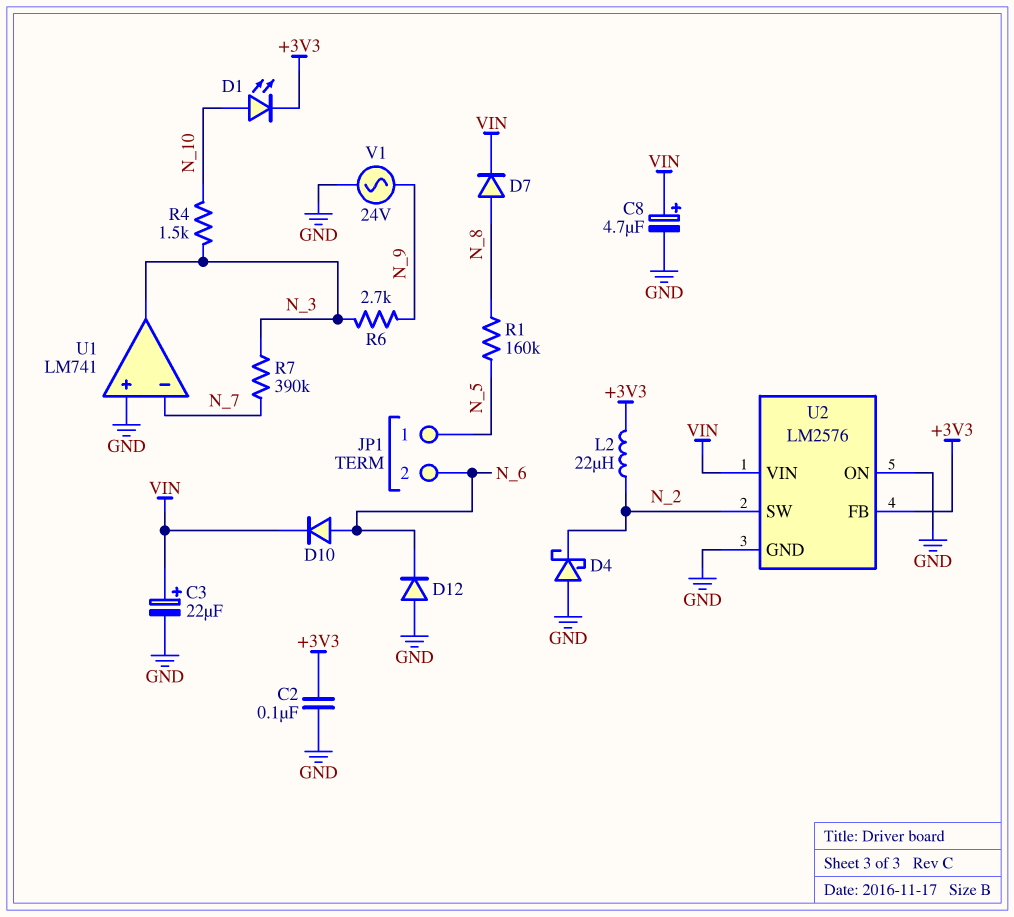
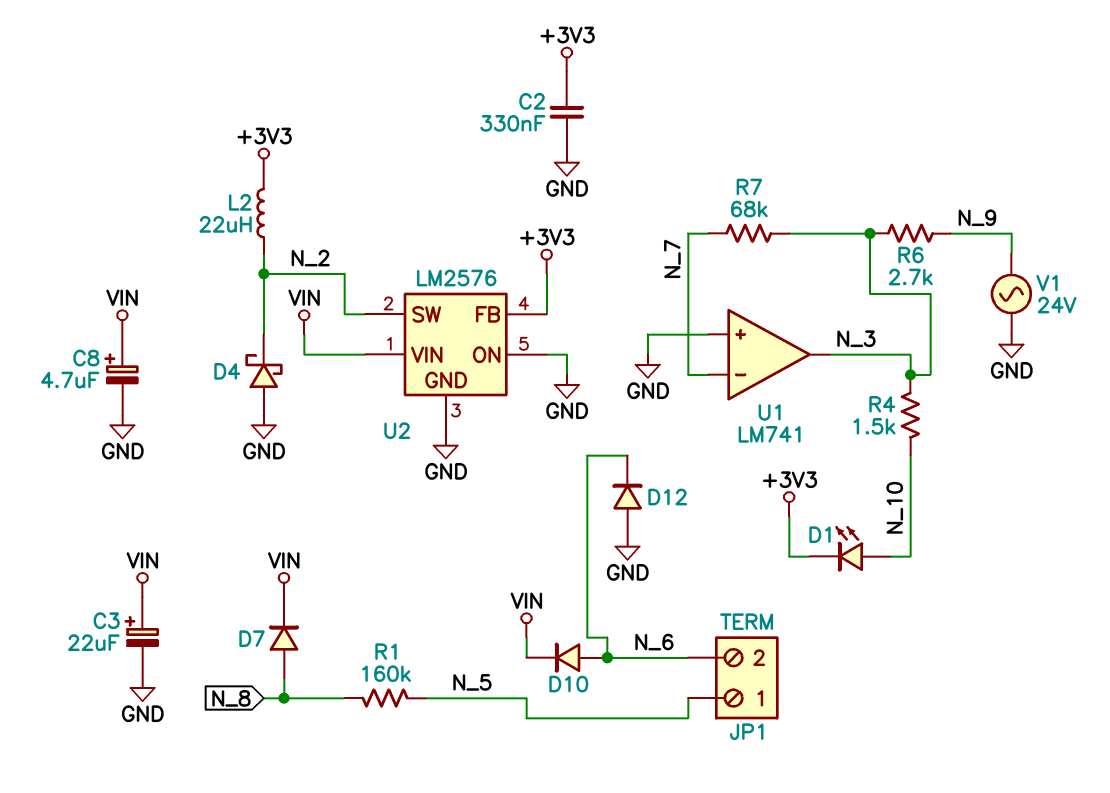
C2: 100nF (+3V3, GND) -> 330nF (+3V3, GND)
R7: 390k (N_3, N_7) -> 68k (N_3, N_7)

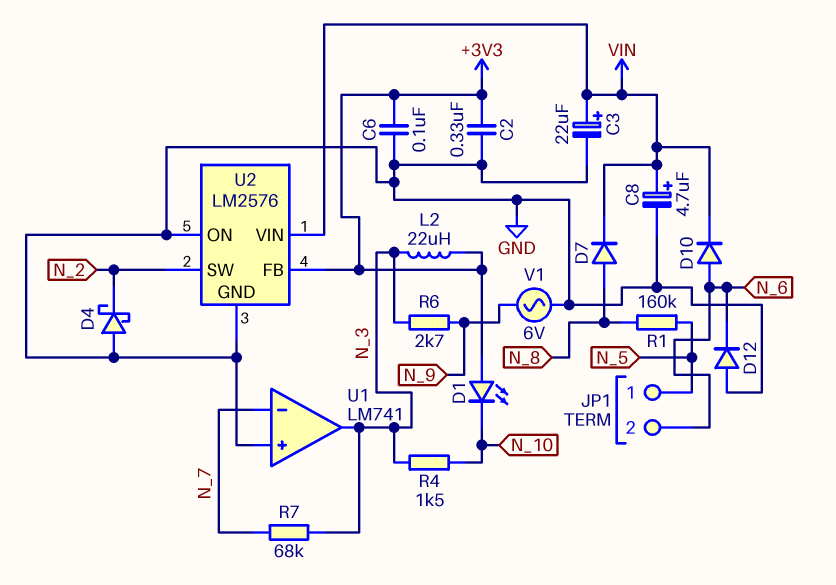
C6: none -> 100nF (+3V3, GND)
D1: LED (A N_10, K +3V3) -> LED (A +3V3, K N_10)
L2: 22uH (+3V3, N_2) -> 22uH (+3V3, N_3)
V1: AC 24V (GND, N_9) -> AC 6V (GND, N_9)

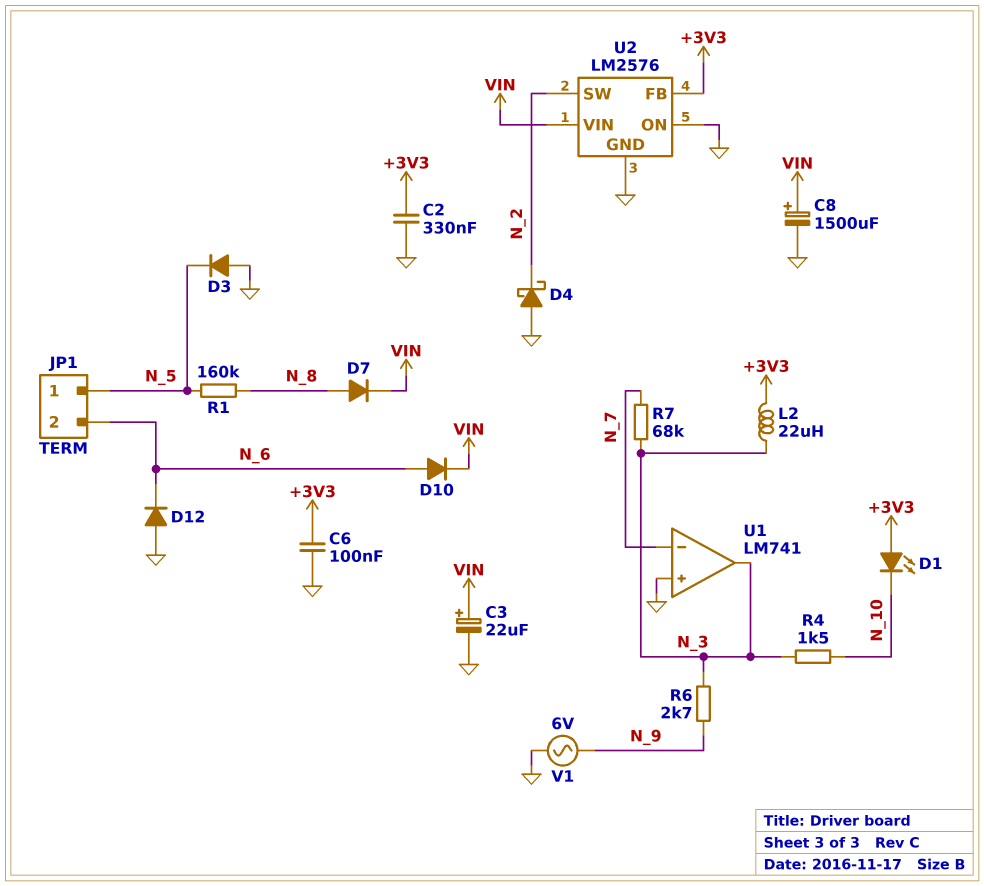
C8: 4.7uF (plus VIN, minus GND) -> 1500uF (plus VIN, minus GND)
D3: none -> diode (A GND, K N_5)

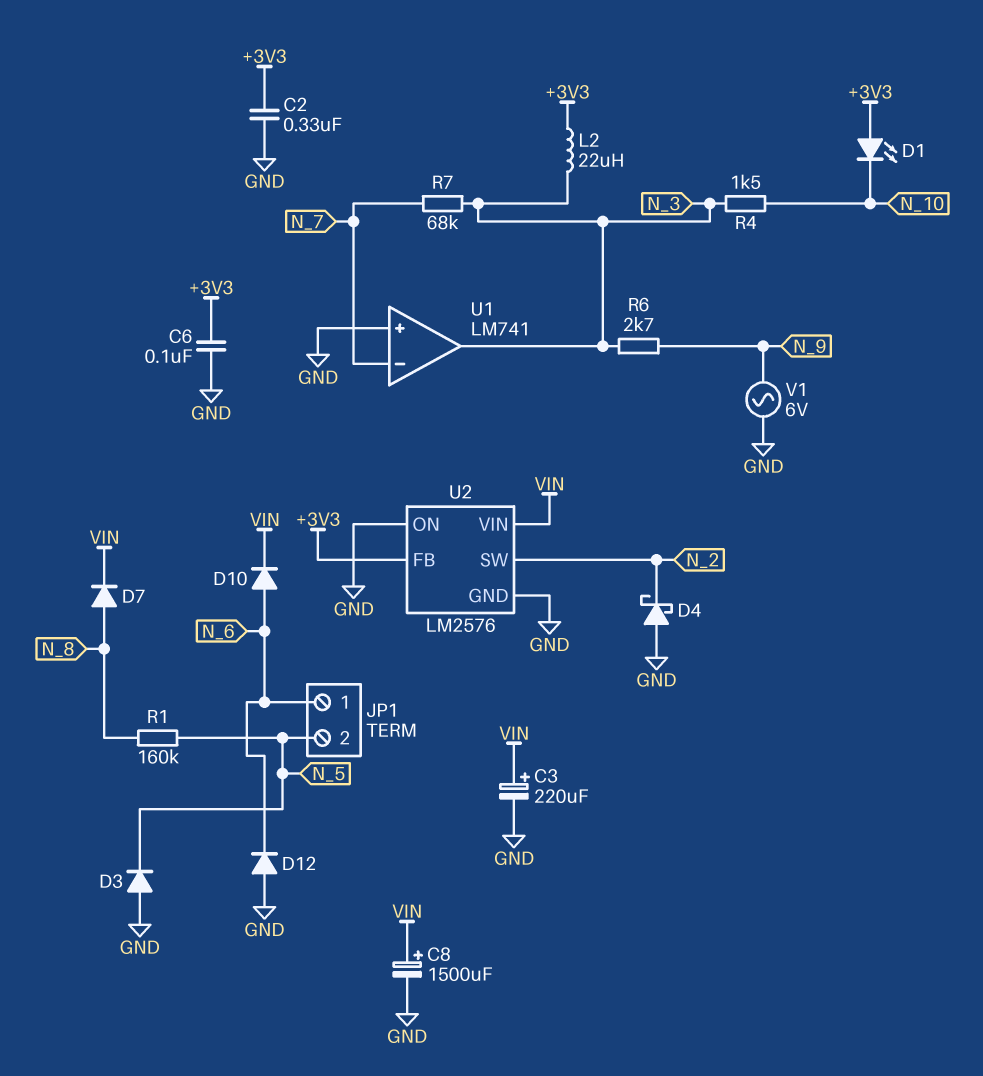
C3: 22uF (plus VIN, minus GND) -> 220uF (plus VIN, minus GND)
JP1 pin 1: N_5 -> N_6
JP1 pin 2: N_6 -> N_5

